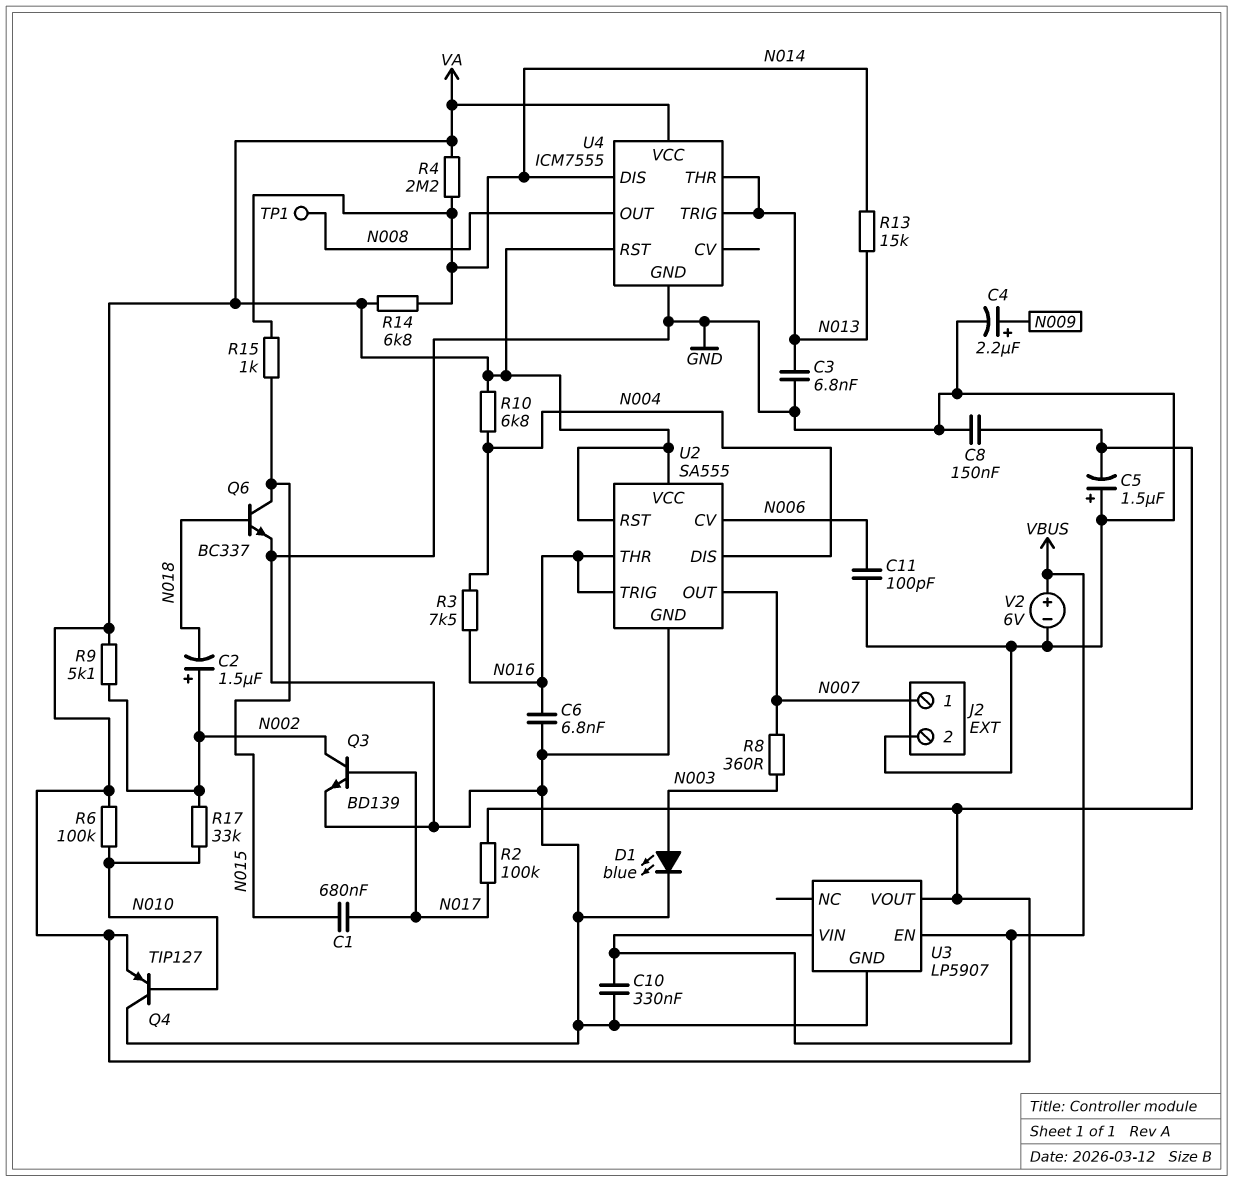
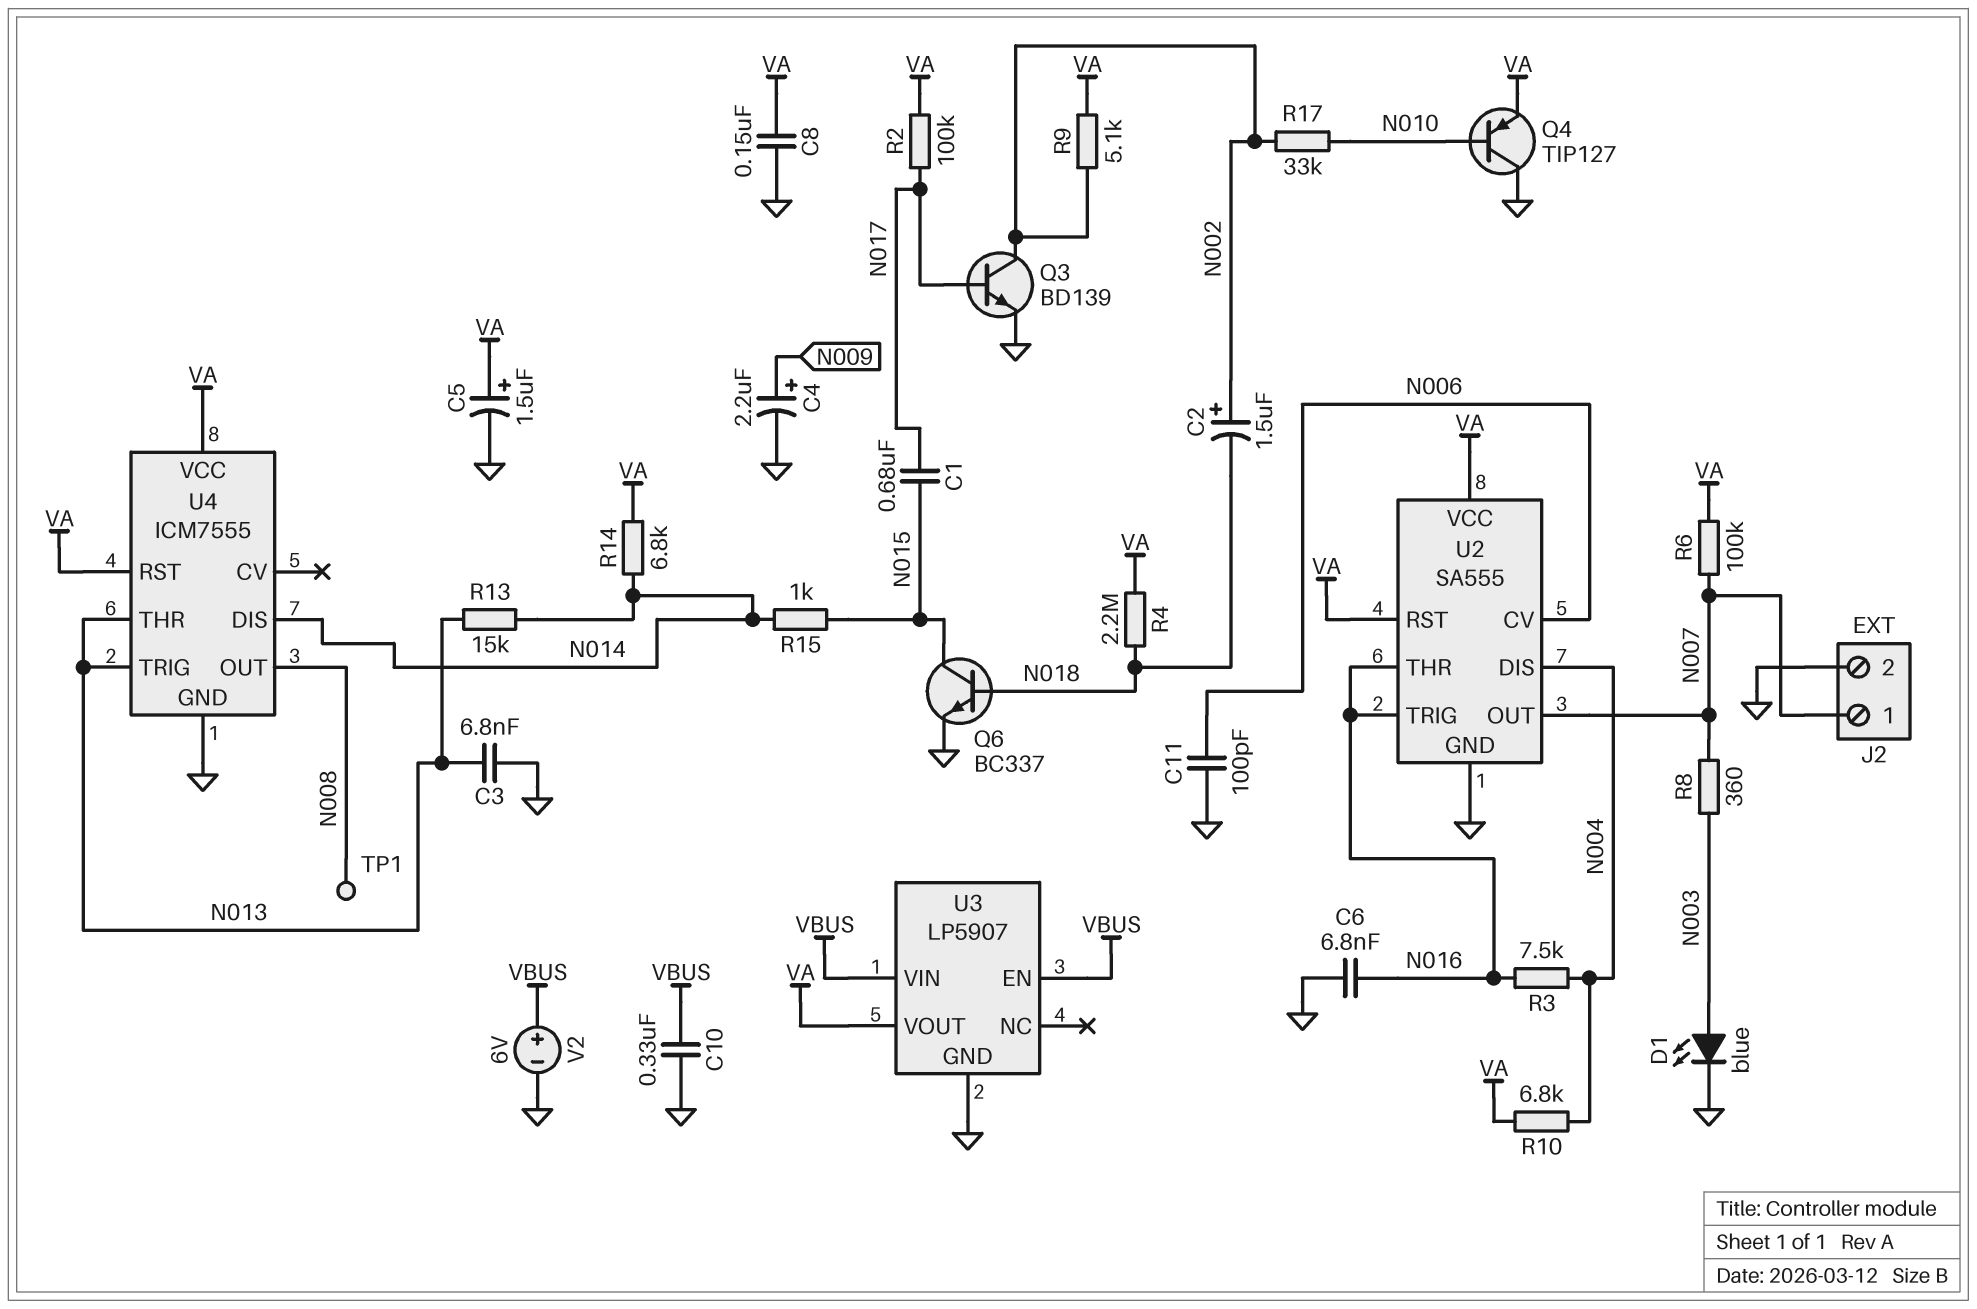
C5: 1.5uF (plus GND, minus VA) -> 1.5uF (plus VA, minus GND)
R4: 2.2M (N014, VA) -> 2.2M (N018, VA)
R6: 100k (N010, VA) -> 100k (N007, VA)

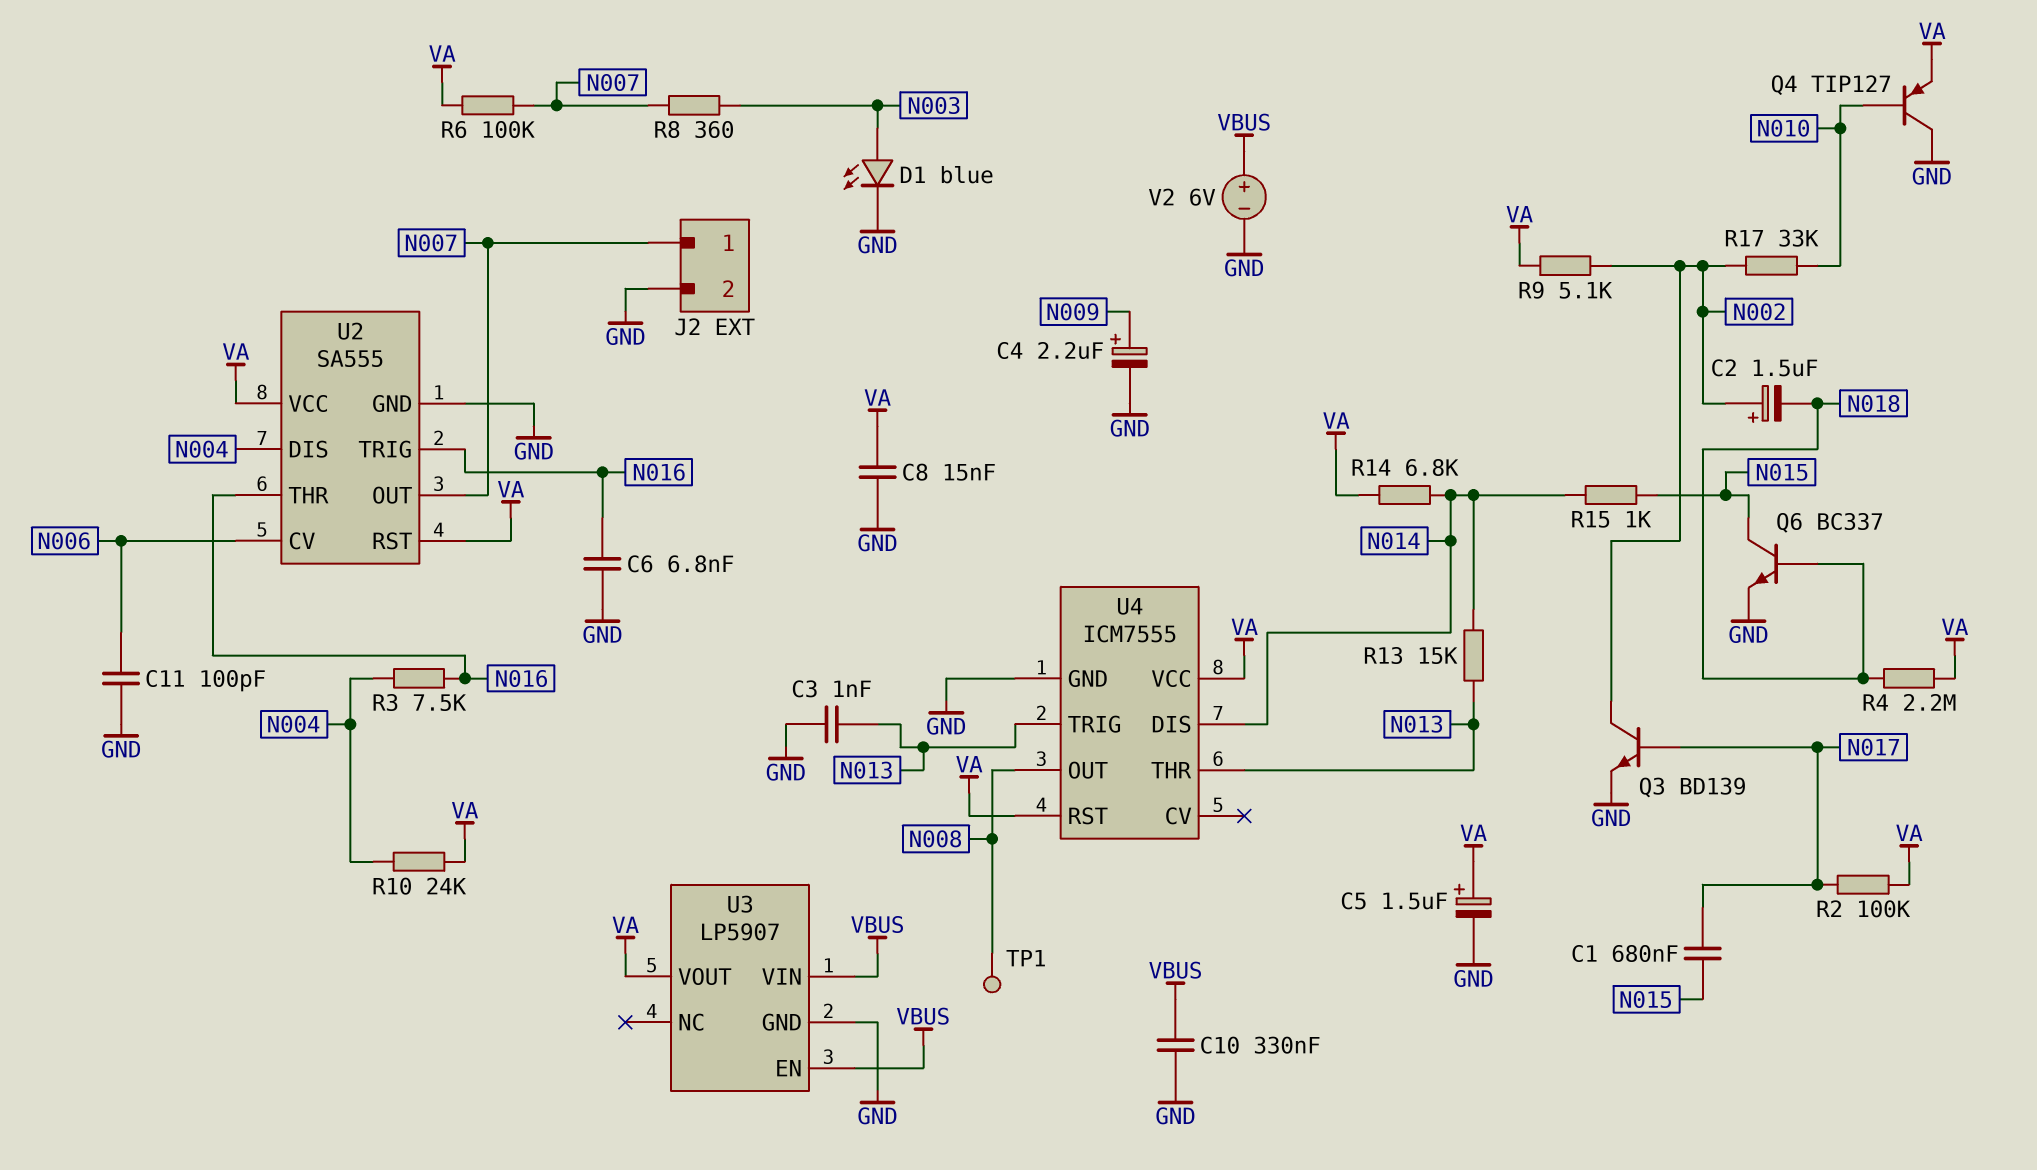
C3: 6.8nF (GND, N013) -> 1nF (GND, N013)
C8: 150nF (GND, VA) -> 15nF (GND, VA)
R10: 6.8k (N004, VA) -> 24k (N004, VA)

